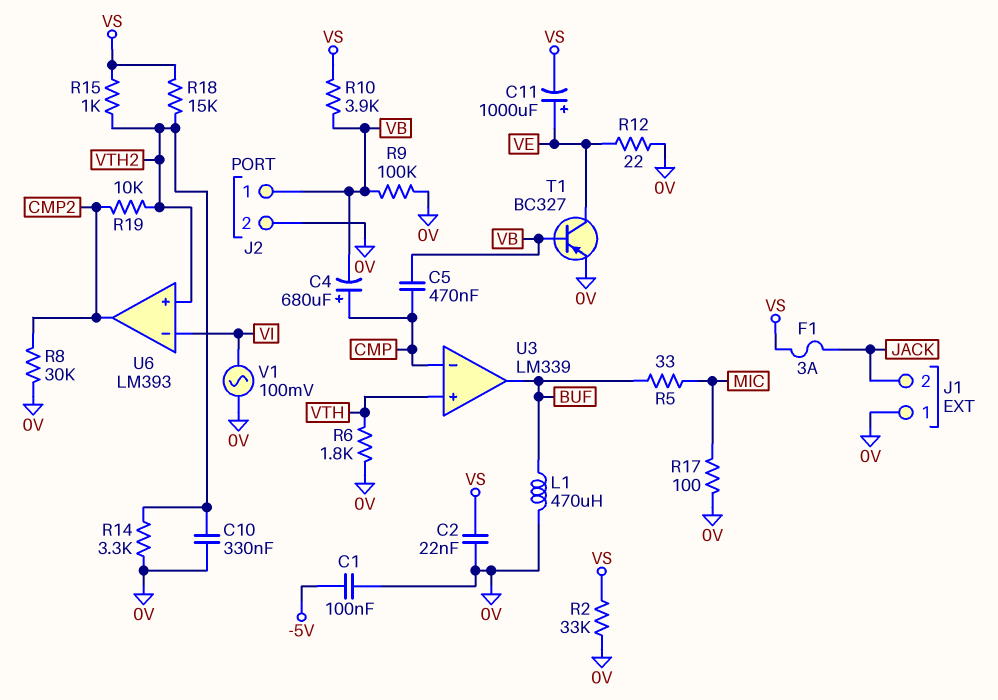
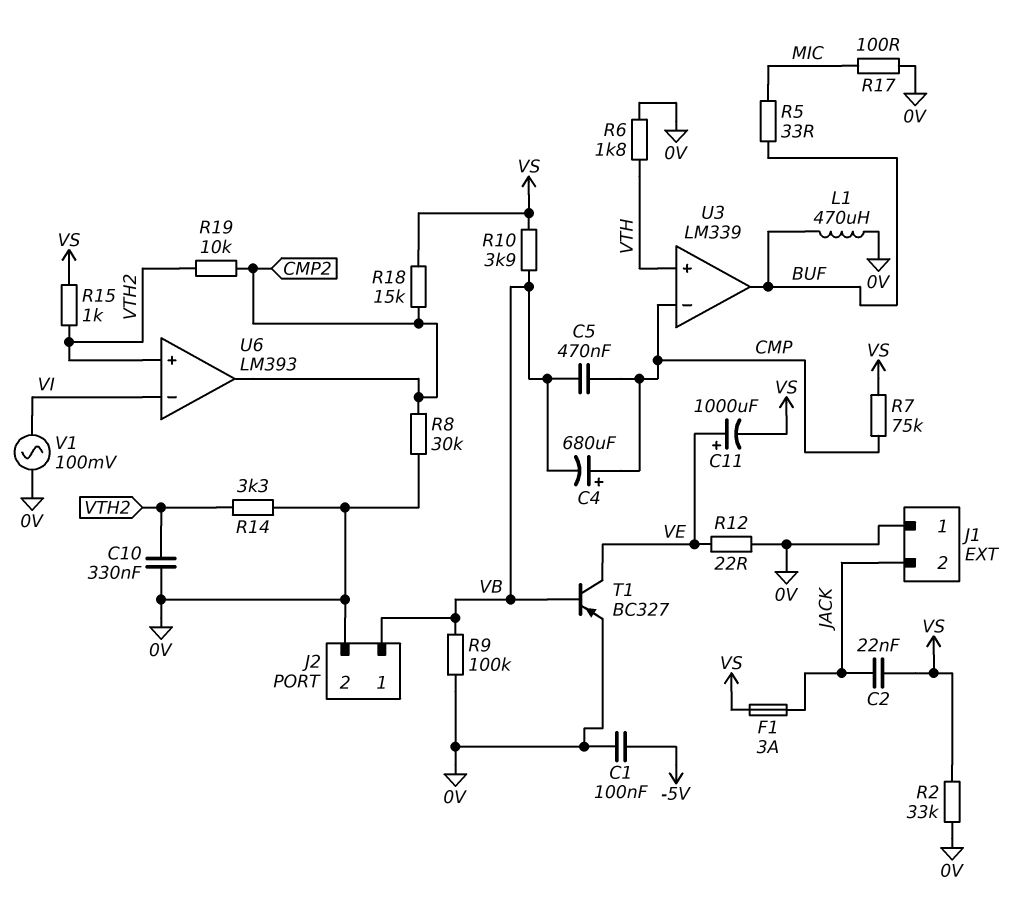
C2: 22nF (0V, VS) -> 22nF (JACK, VS)
R7: none -> 75k (CMP, VS)
R18: 15k (VS, VTH2) -> 15k (CMP2, VS)

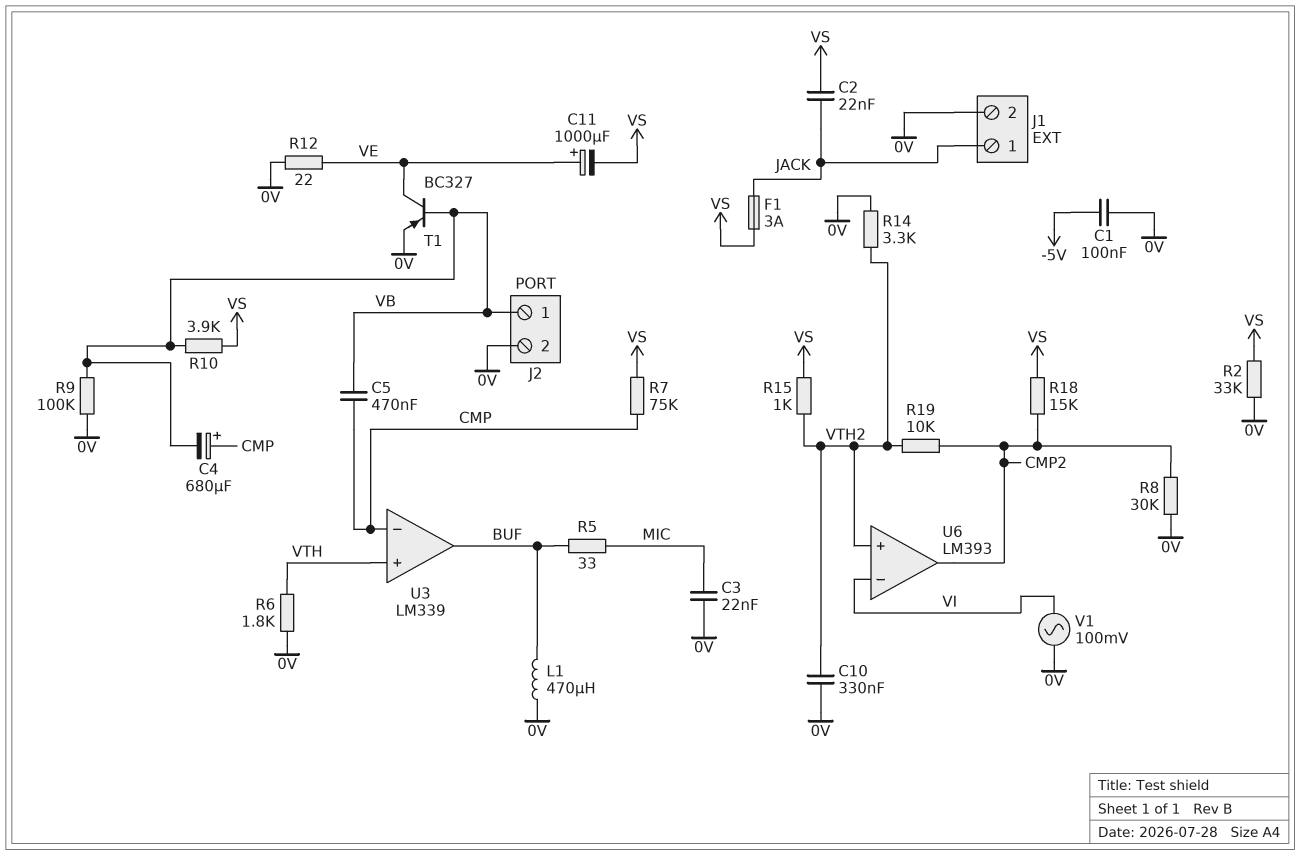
C3: none -> 22nF (0V, MIC)
J1 pin 1: 0V -> JACK
J1 pin 2: JACK -> 0V
R17: 100 (0V, MIC) -> none

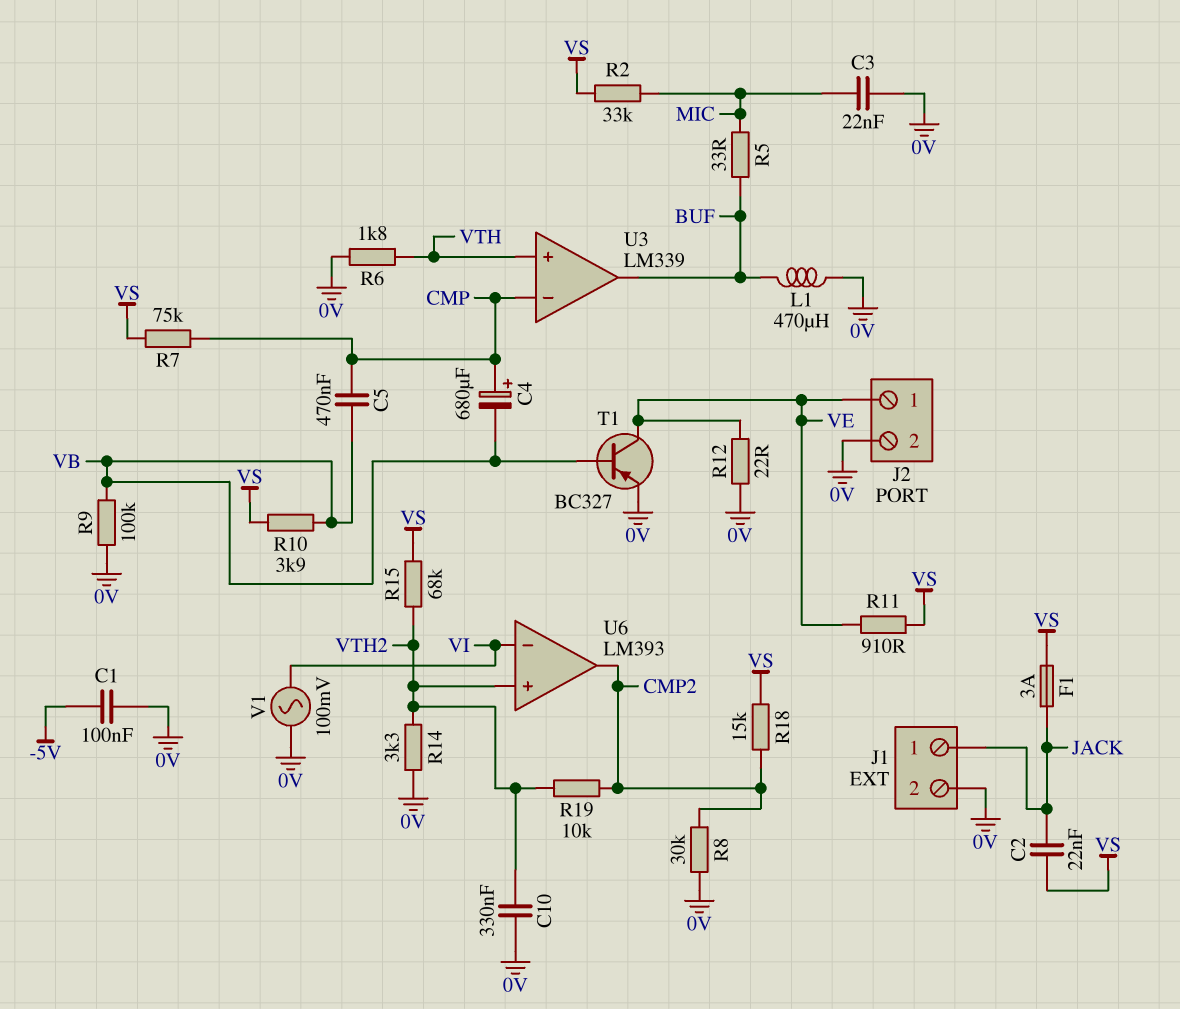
C11: 1000uF (plus VE, minus VS) -> none
J2 pin 1: VB -> VE
R2: 33k (0V, VS) -> 33k (MIC, VS)
R11: none -> 910 (VE, VS)
R15: 1k (VS, VTH2) -> 68k (VS, VTH2)

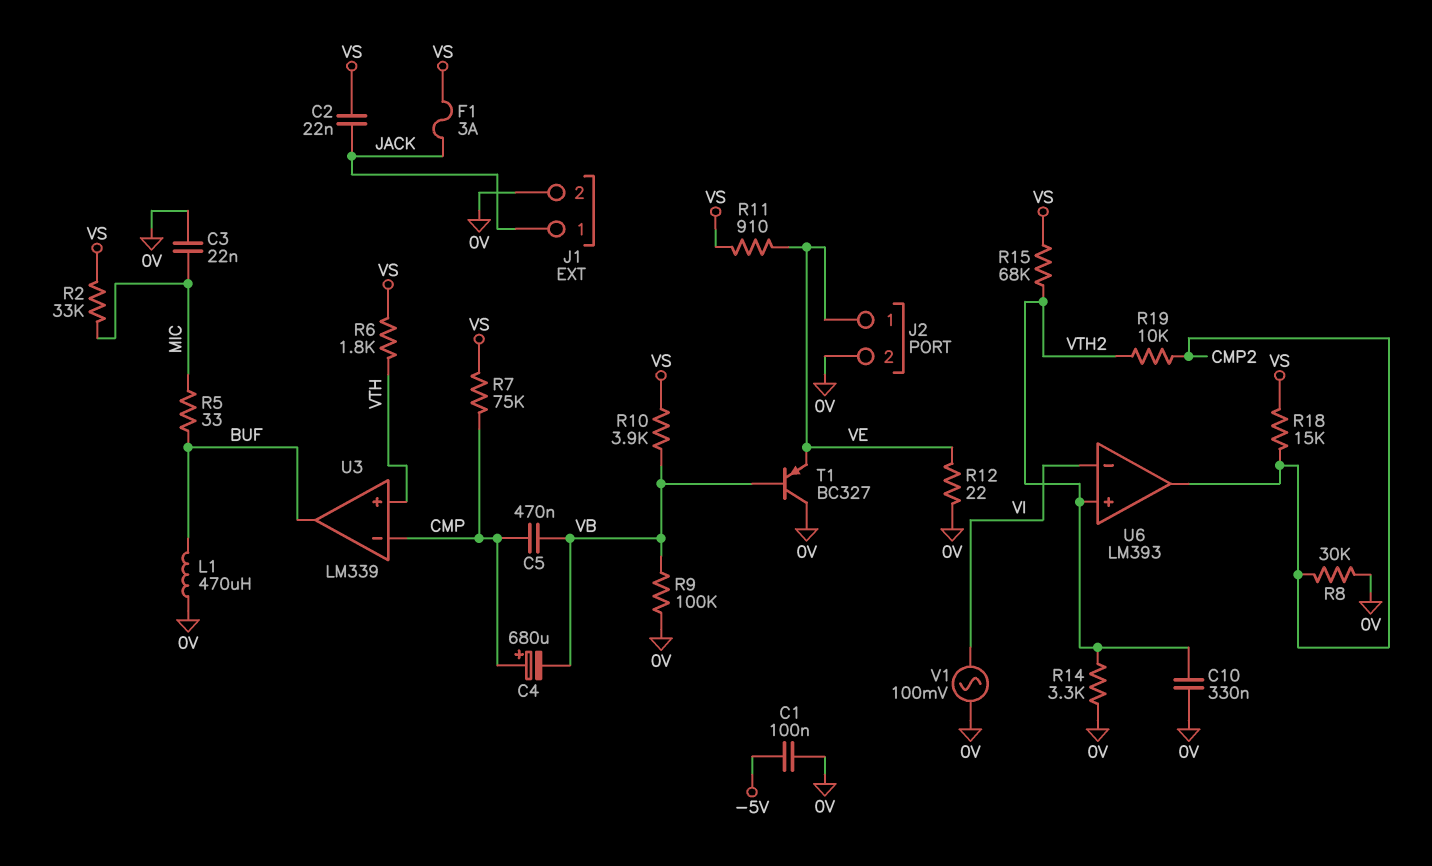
R6: 1.8k (0V, VTH) -> 1.8k (VS, VTH)
T1: PNP BC327 (B VB, C VE, E 0V) -> PNP BC327 (B VB, C 0V, E VE)

